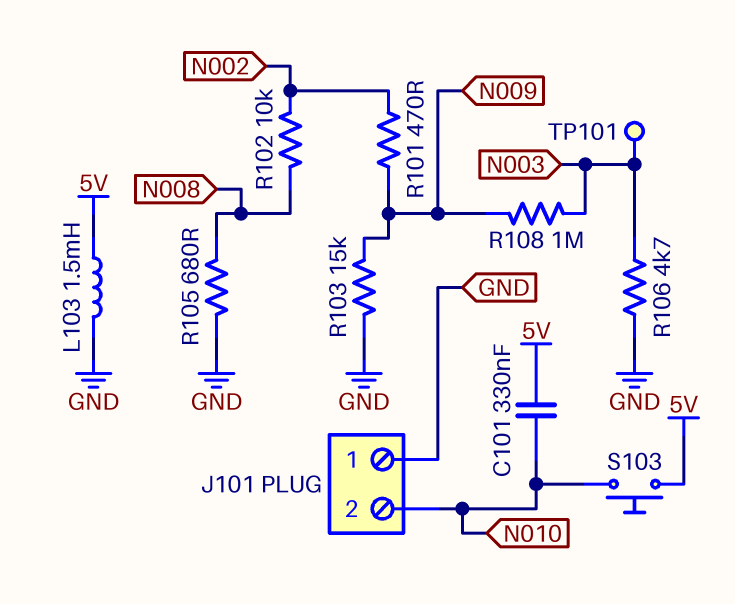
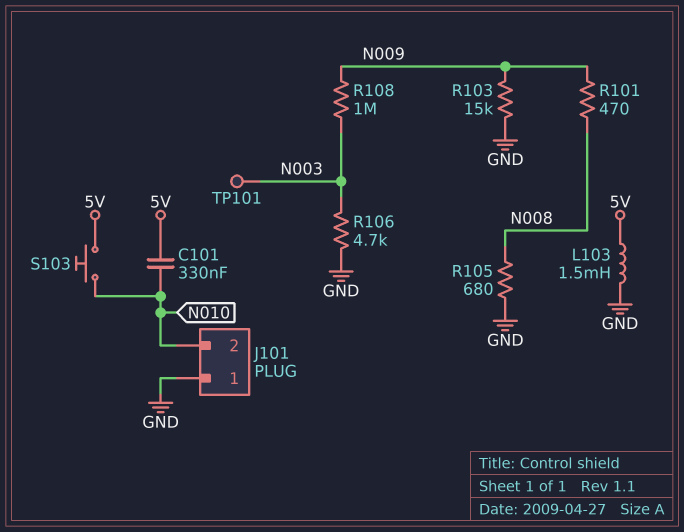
R101: 470 (N002, N009) -> 470 (N008, N009)
R102: 10k (N002, N008) -> none

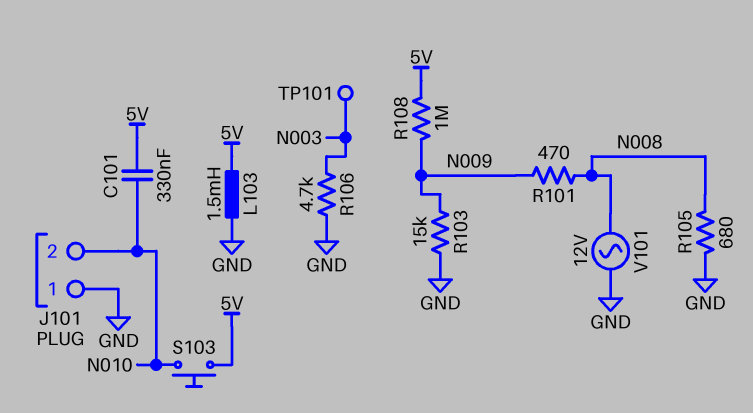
R108: 1M (N003, N009) -> 1M (5V, N009)
V101: none -> AC 12V (GND, N008)

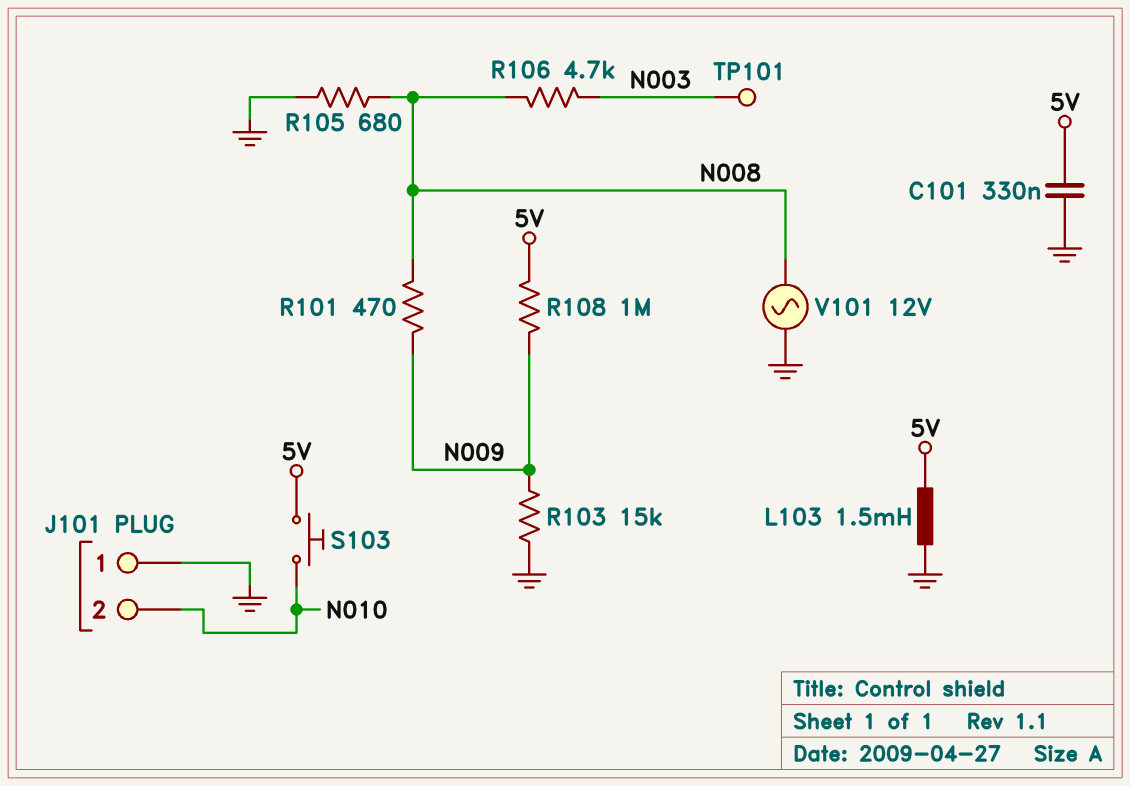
C101: 330nF (5V, N010) -> 330nF (5V, GND)
R106: 4.7k (GND, N003) -> 4.7k (N003, N008)

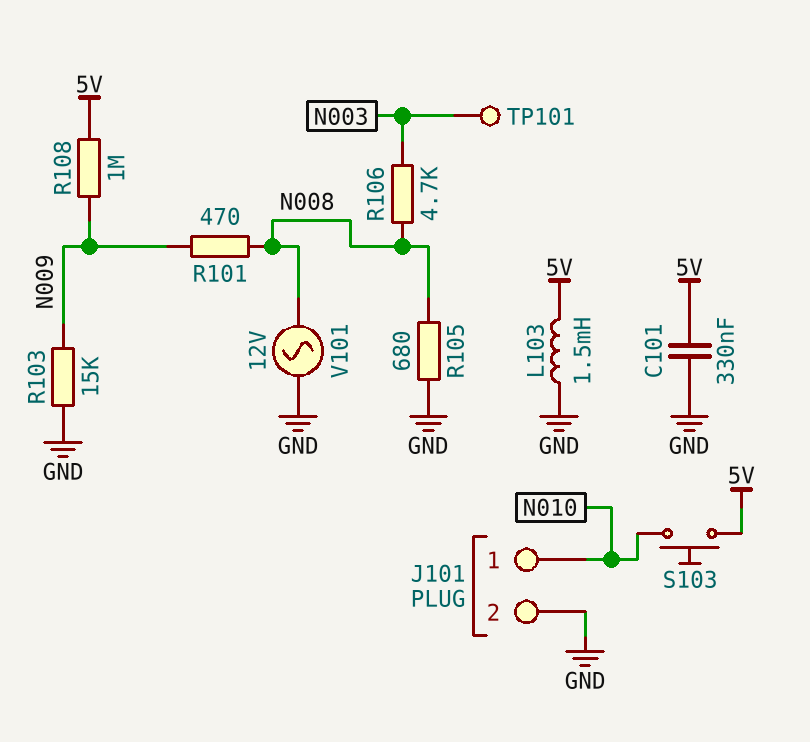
J101 pin 1: GND -> N010
J101 pin 2: N010 -> GND

